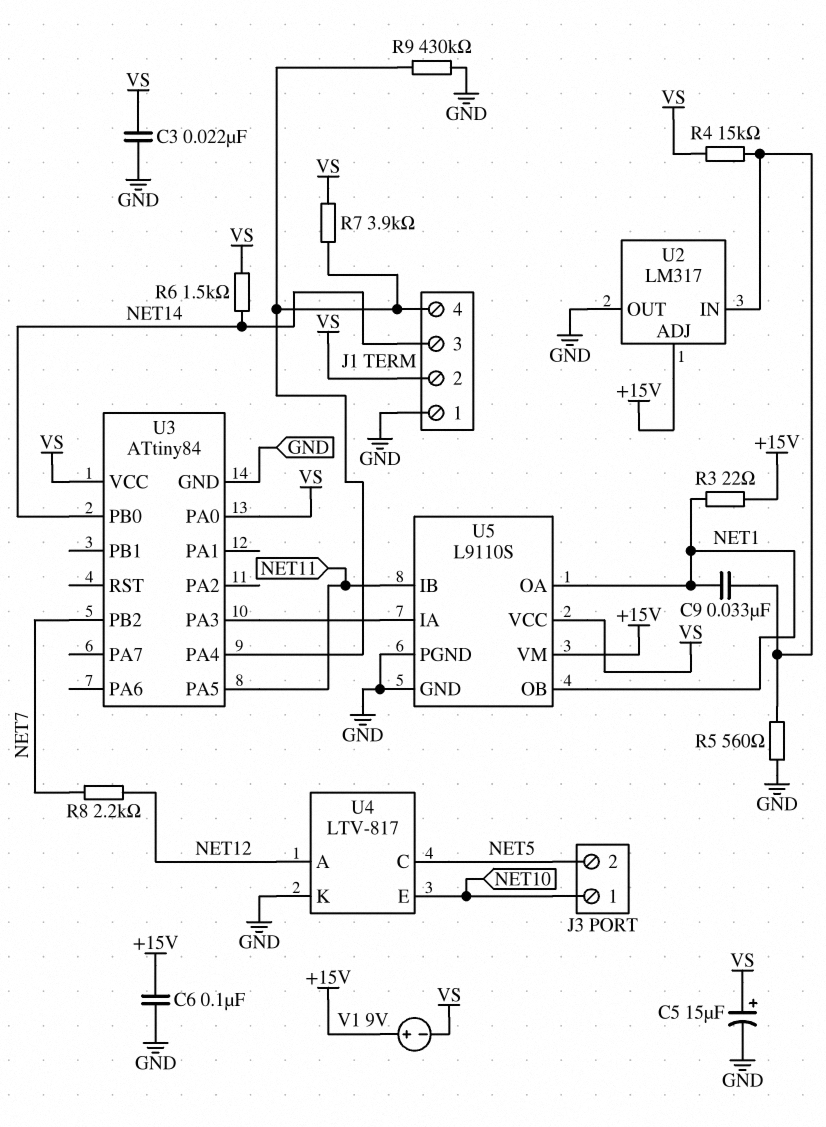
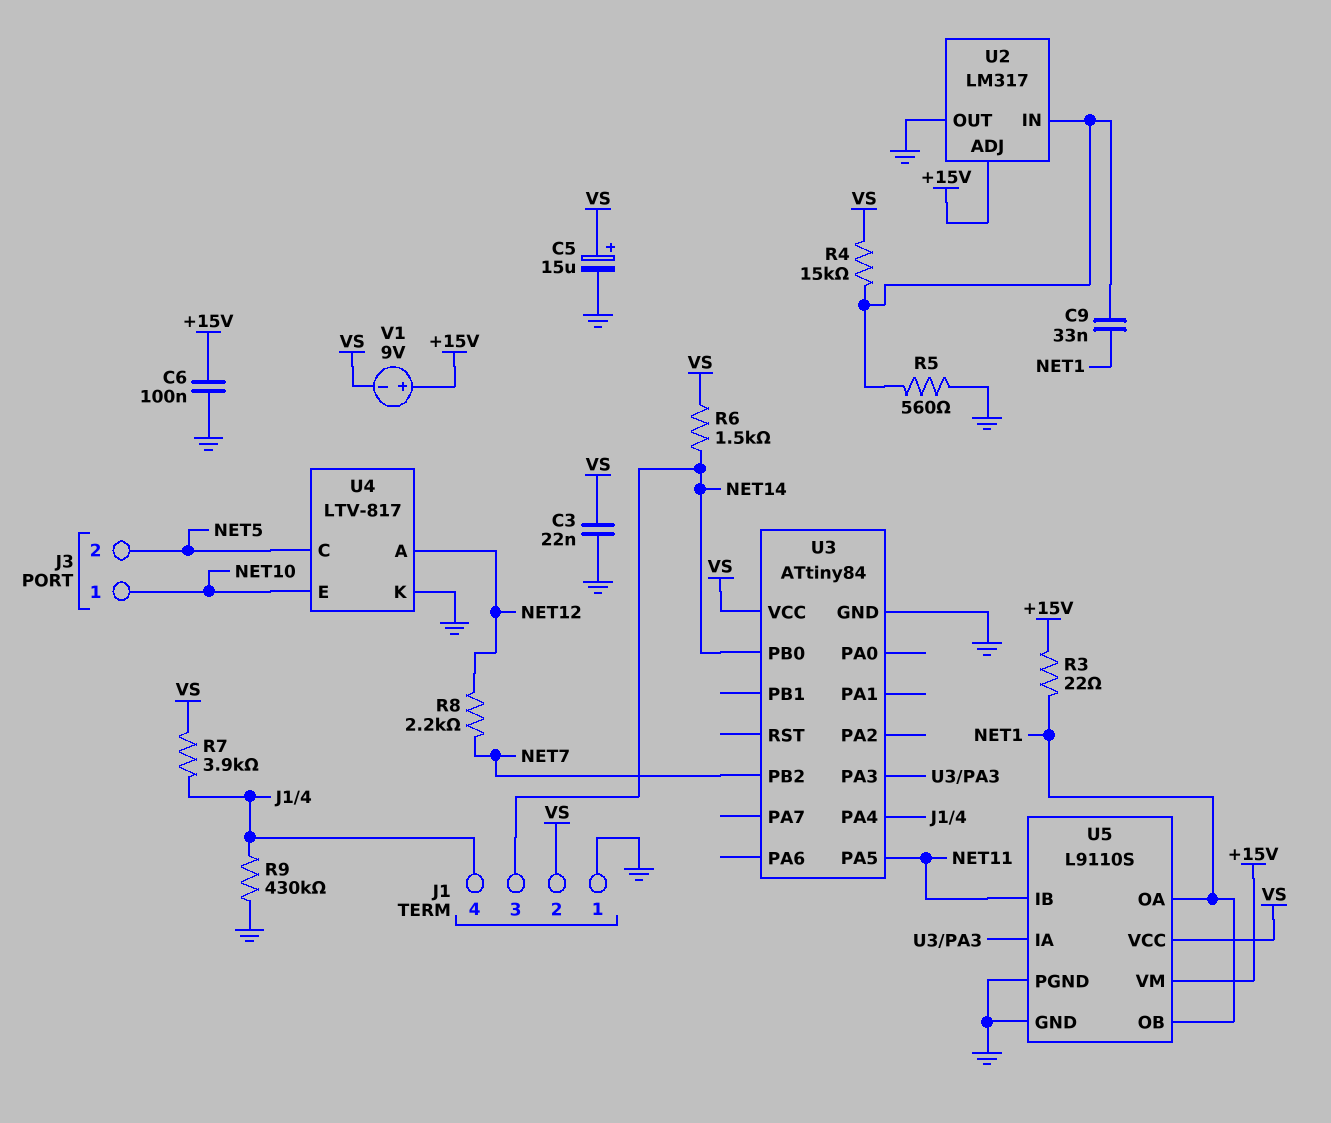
U3 pin PA0: VS -> none

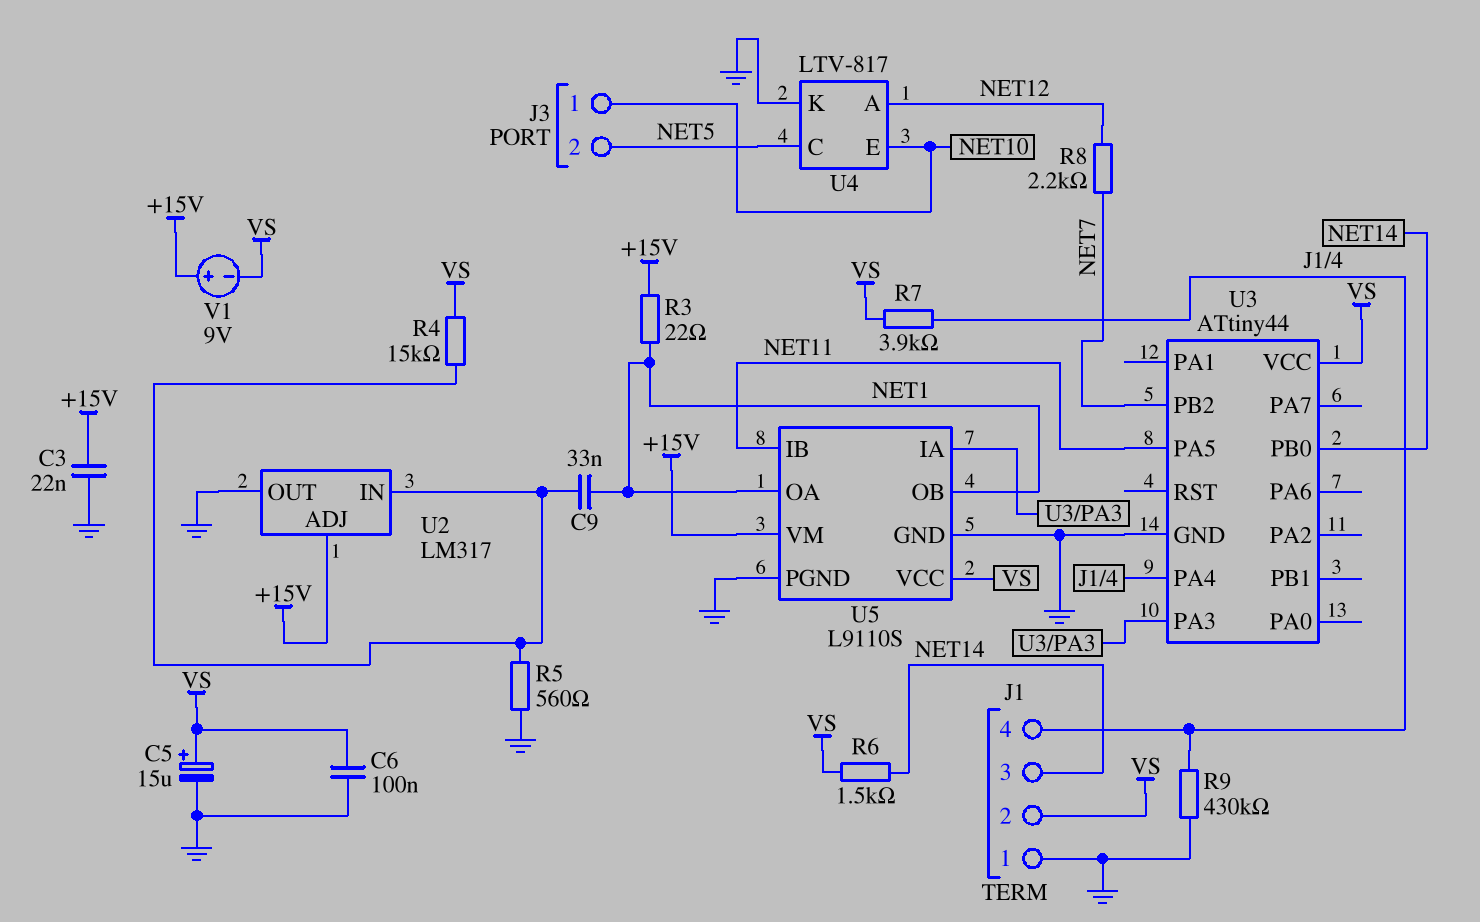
C3: 22nF (GND, VS) -> 22nF (+15V, GND)
C6: 100nF (+15V, GND) -> 100nF (GND, VS)
U3: ATtiny84 -> ATtiny44

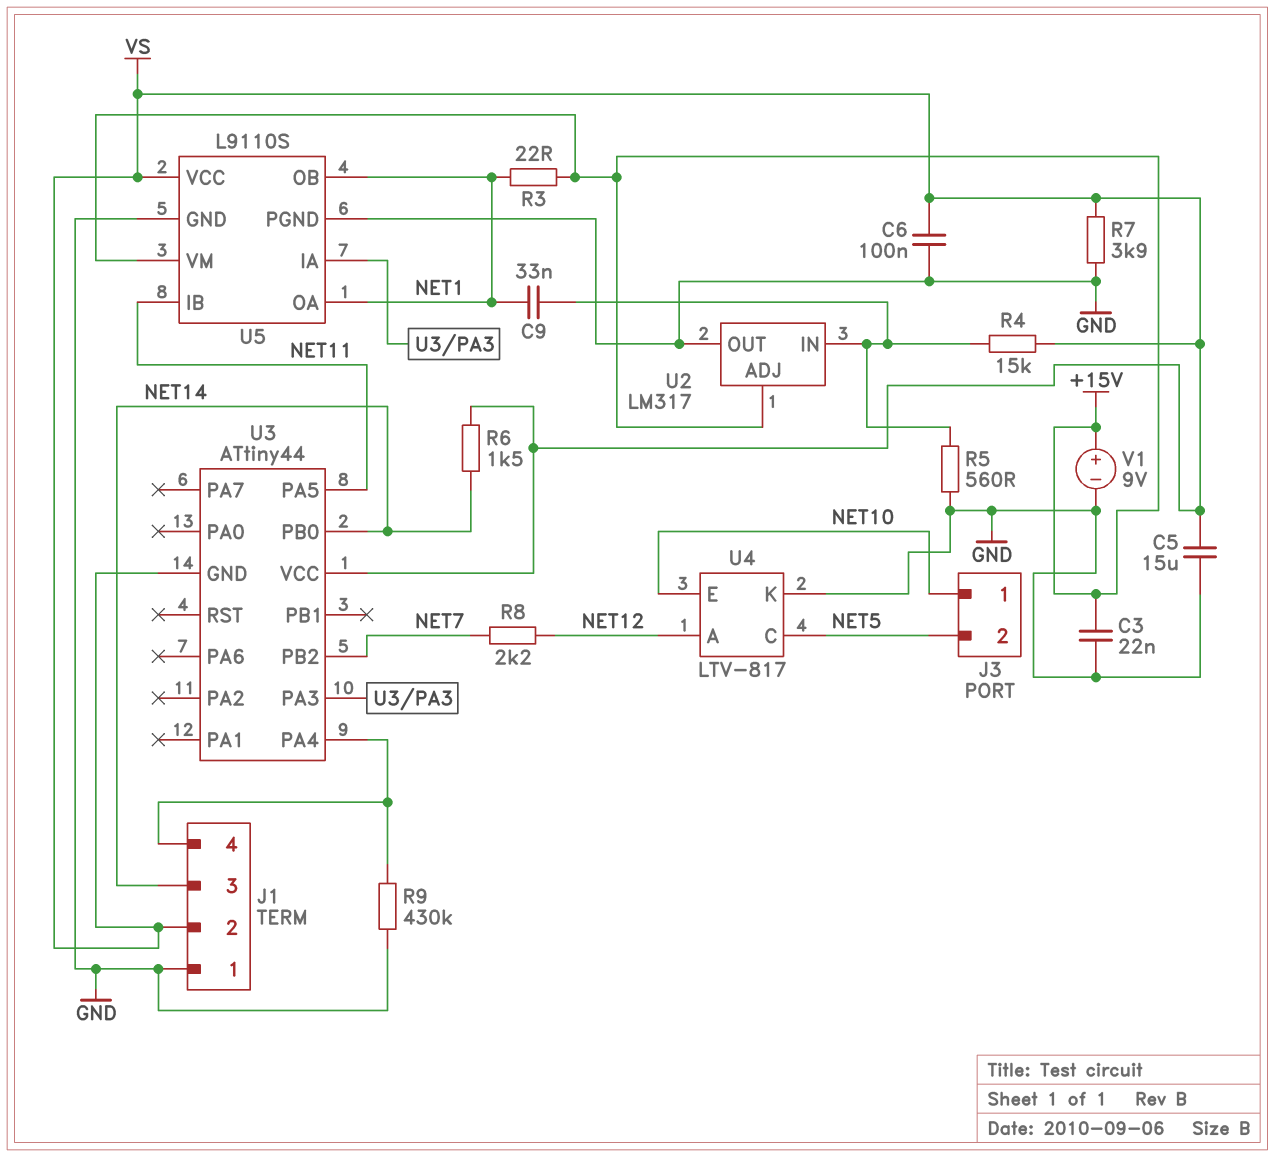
C5: 15uF (plus VS, minus GND) -> 15uF (GND, VS)
R7: 3.9k (J1/4, VS) -> 3.9k (GND, VS)
U3 pin GND: GND -> VS
V1: 9V (plus +15V, minus VS) -> 9V (plus +15V, minus GND)

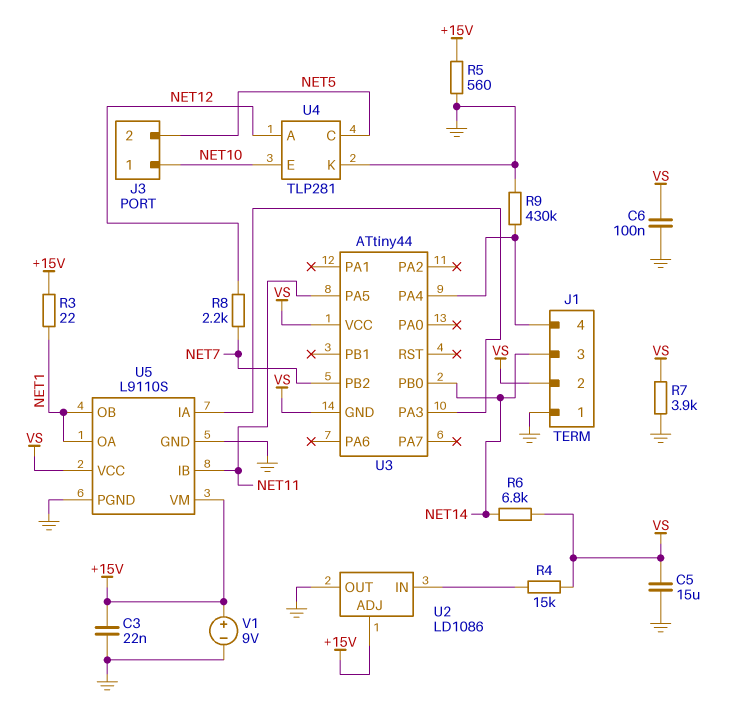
C9: 33nF (NET1, U2/IN) -> none
R5: 560 (GND, U2/IN) -> 560 (+15V, GND)
R6: 1.5k (NET14, VS) -> 6.8k (NET14, VS)
U2: LM317 -> LD1086
U4: LTV-817 -> TLP281

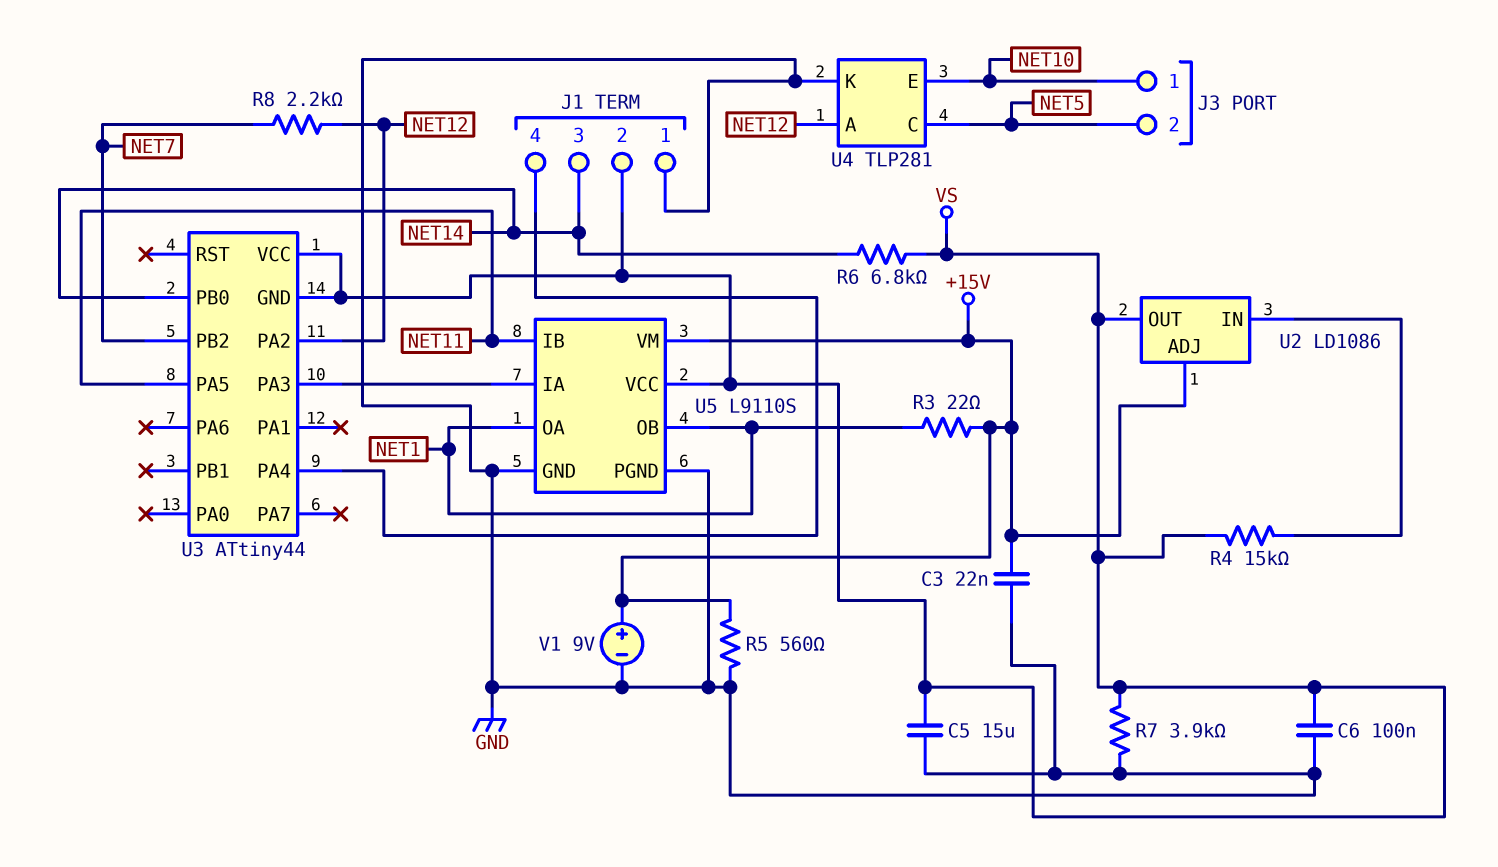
R9: 430k (GND, J1/4) -> none
U2 pin OUT: GND -> VS
U3 pin PA2: none -> NET12

